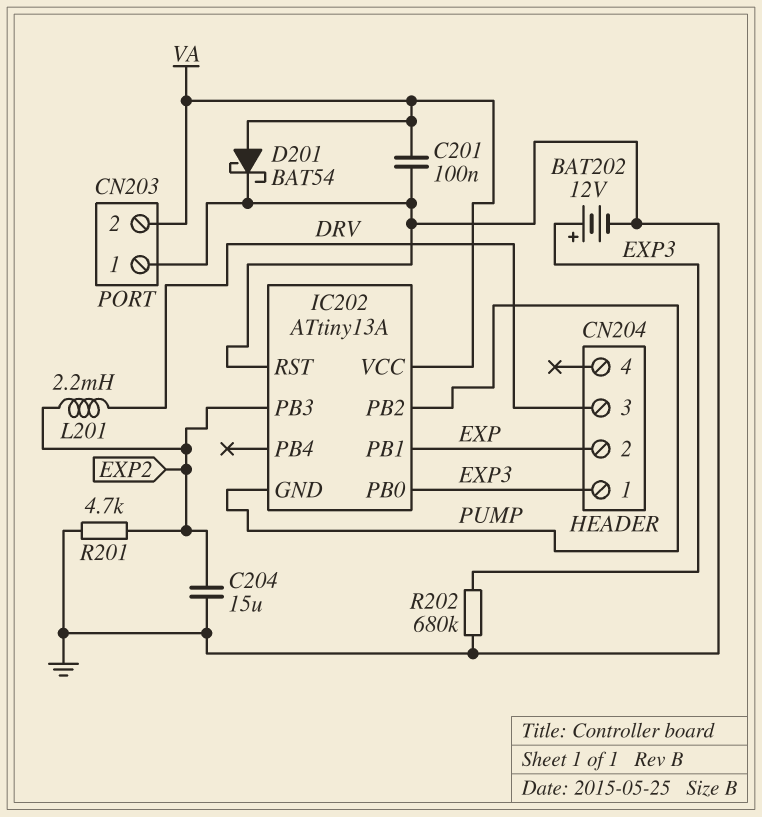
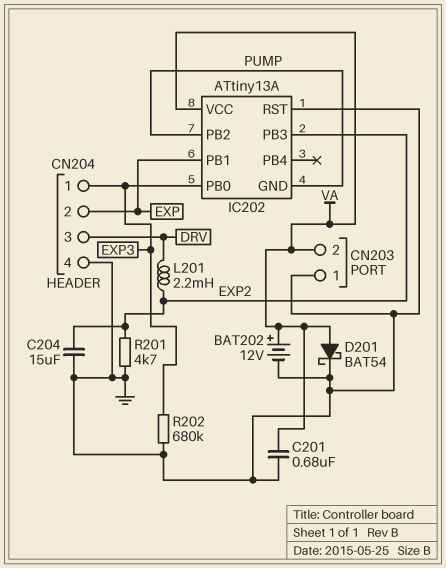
BAT202: 12V (plus EXP3, minus GND) -> 12V (plus VA, minus GND)
C201: 100nF (GND, VA) -> 680nF (GND, VA)
CN204 pin 4: none -> GND

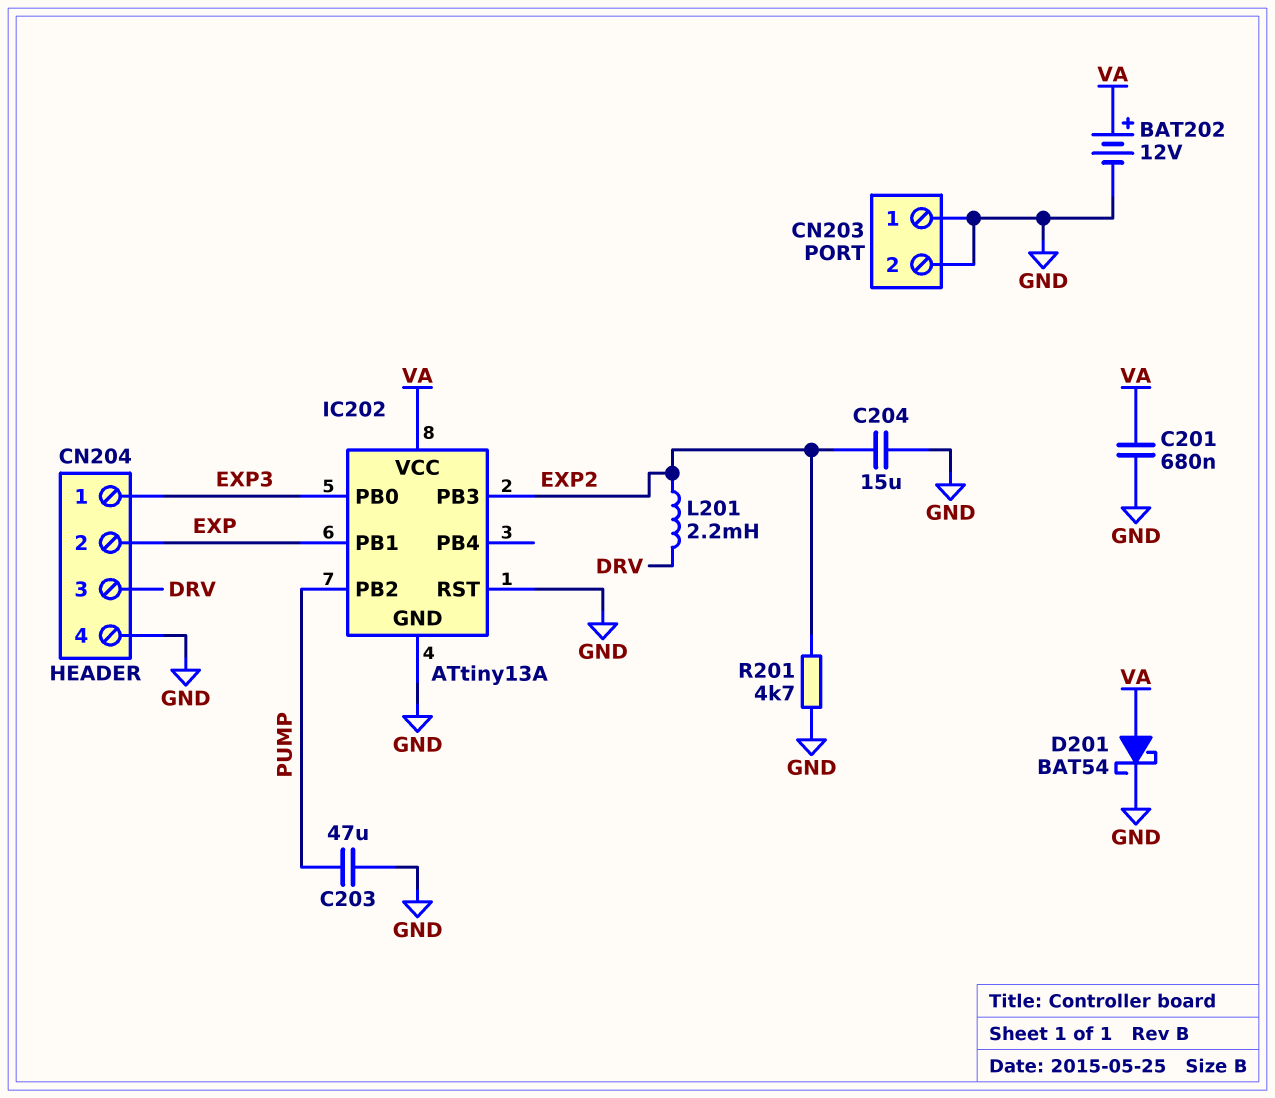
C203: none -> 47uF (GND, PUMP)
CN203 pin 2: VA -> GND
IC202 pin GND: PUMP -> GND
R202: 680k (EXP3, GND) -> none

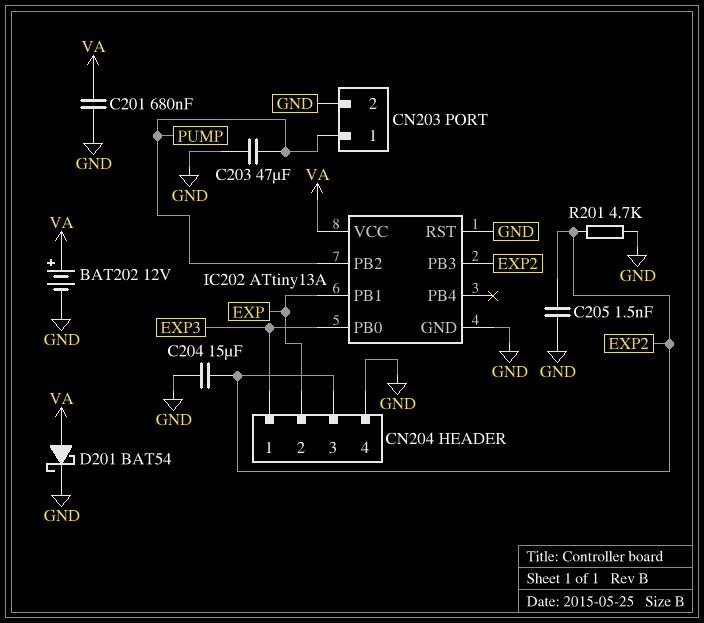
C205: none -> 1.5nF (EXP2, GND)
CN203 pin 1: GND -> PUMP
CN204 pin 3: DRV -> EXP2
L201: 2.2mH (DRV, EXP2) -> none

